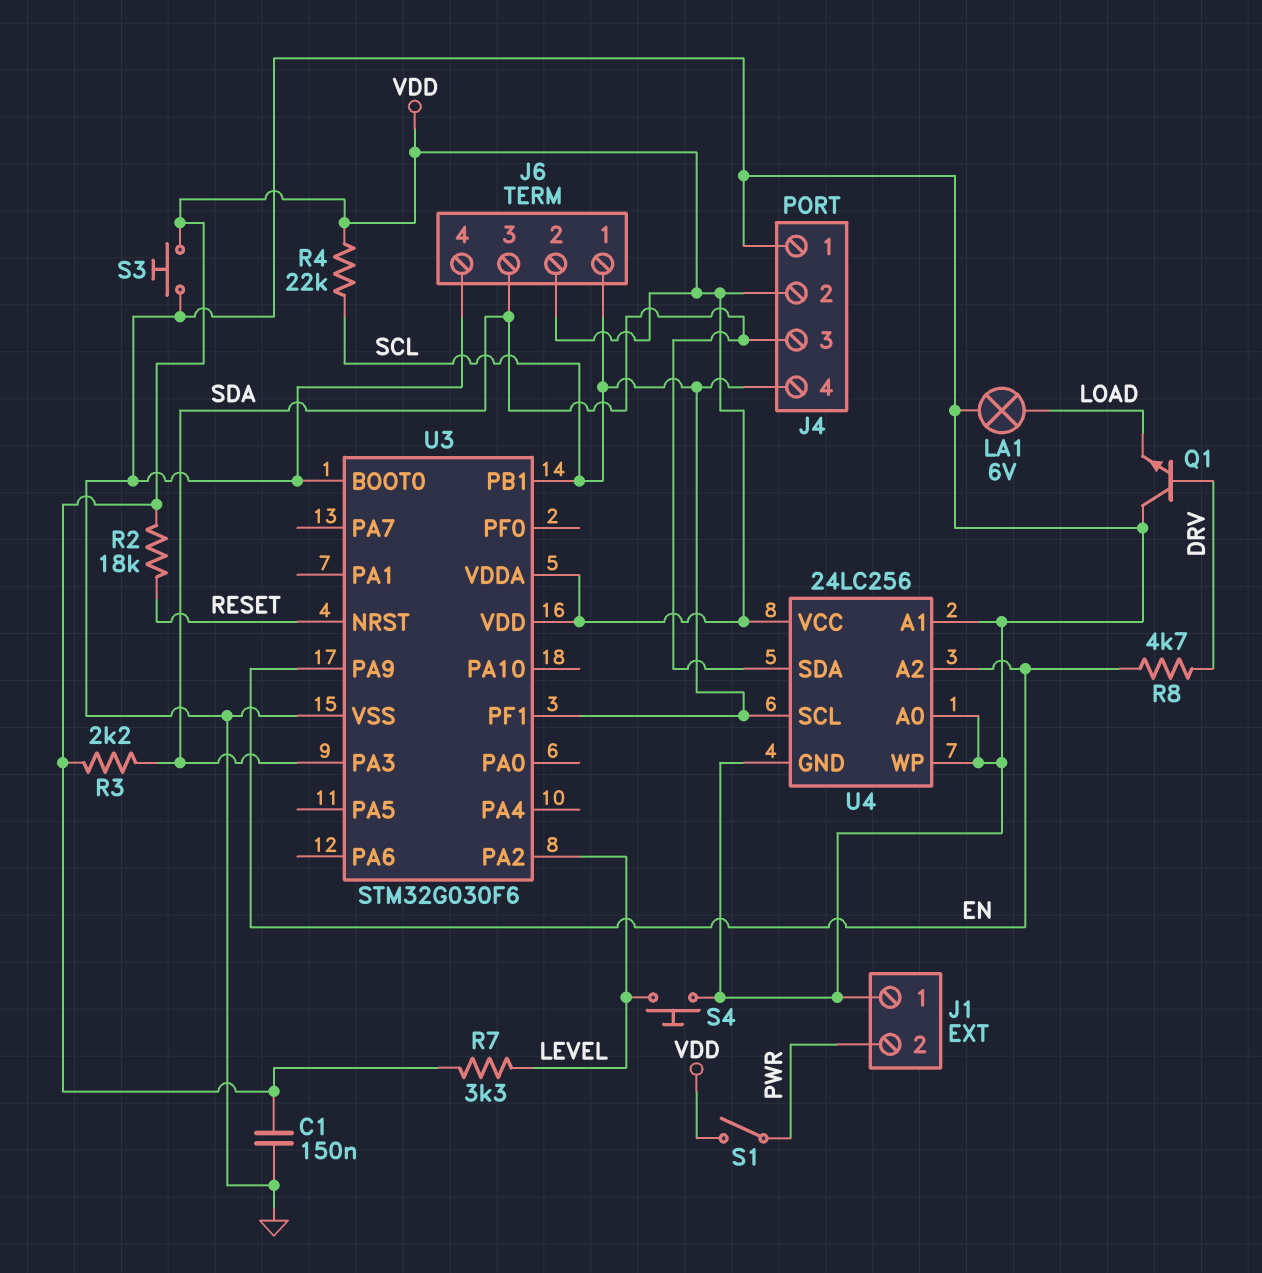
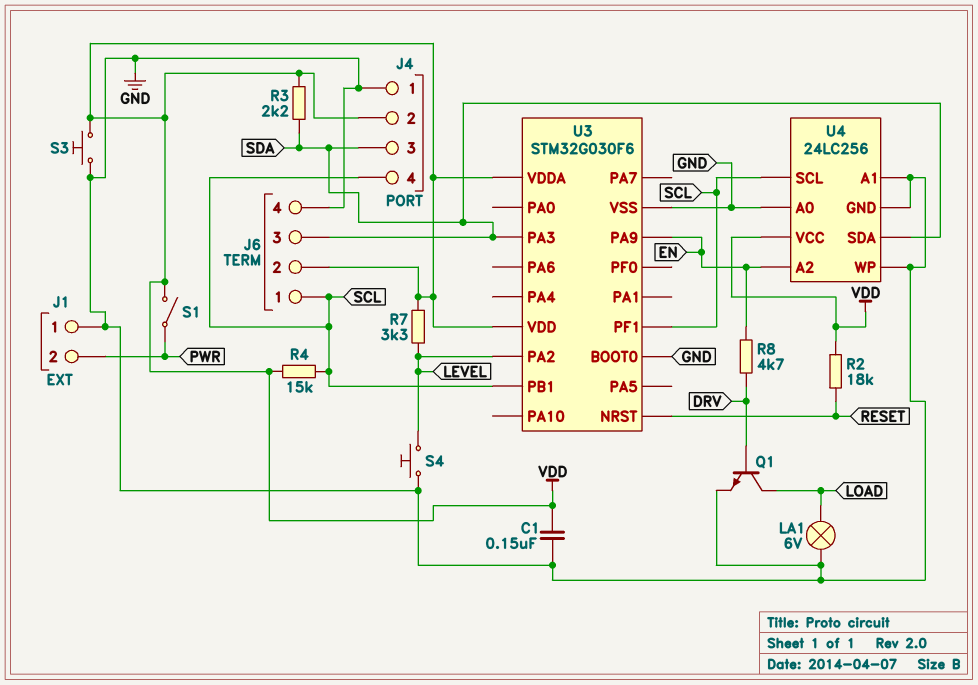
Q1: NPN (B DRV, C GND, E LOAD) -> NPN (B DRV, C LOAD, E GND)
R4: 22k (SCL, VDD) -> 15k (SCL, VDD)

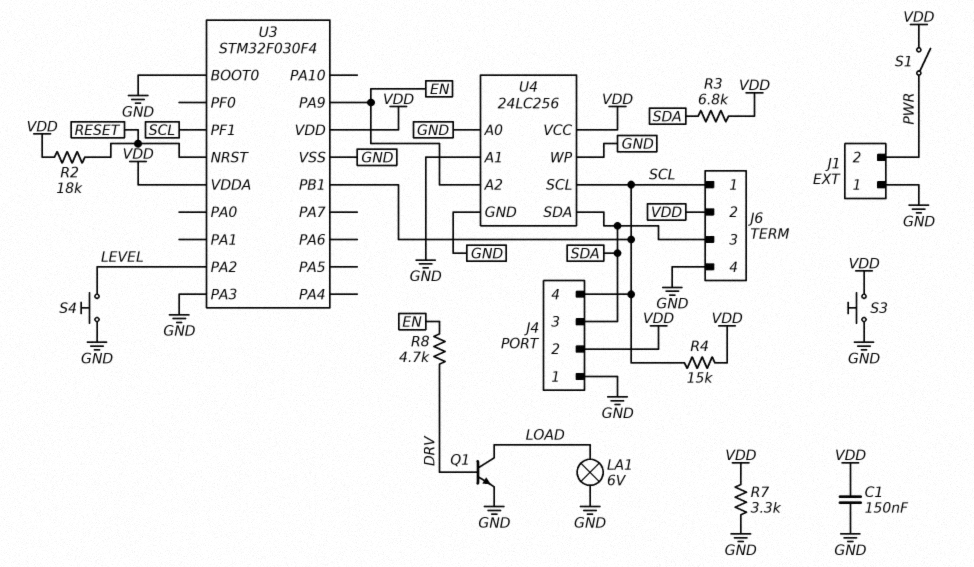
R3: 2.2k (SDA, VDD) -> 6.8k (SDA, VDD)
R7: 3.3k (LEVEL, VDD) -> 3.3k (GND, VDD)
U3: STM32G030F6 -> STM32F030F4
U3 pin PA3: SDA -> GND

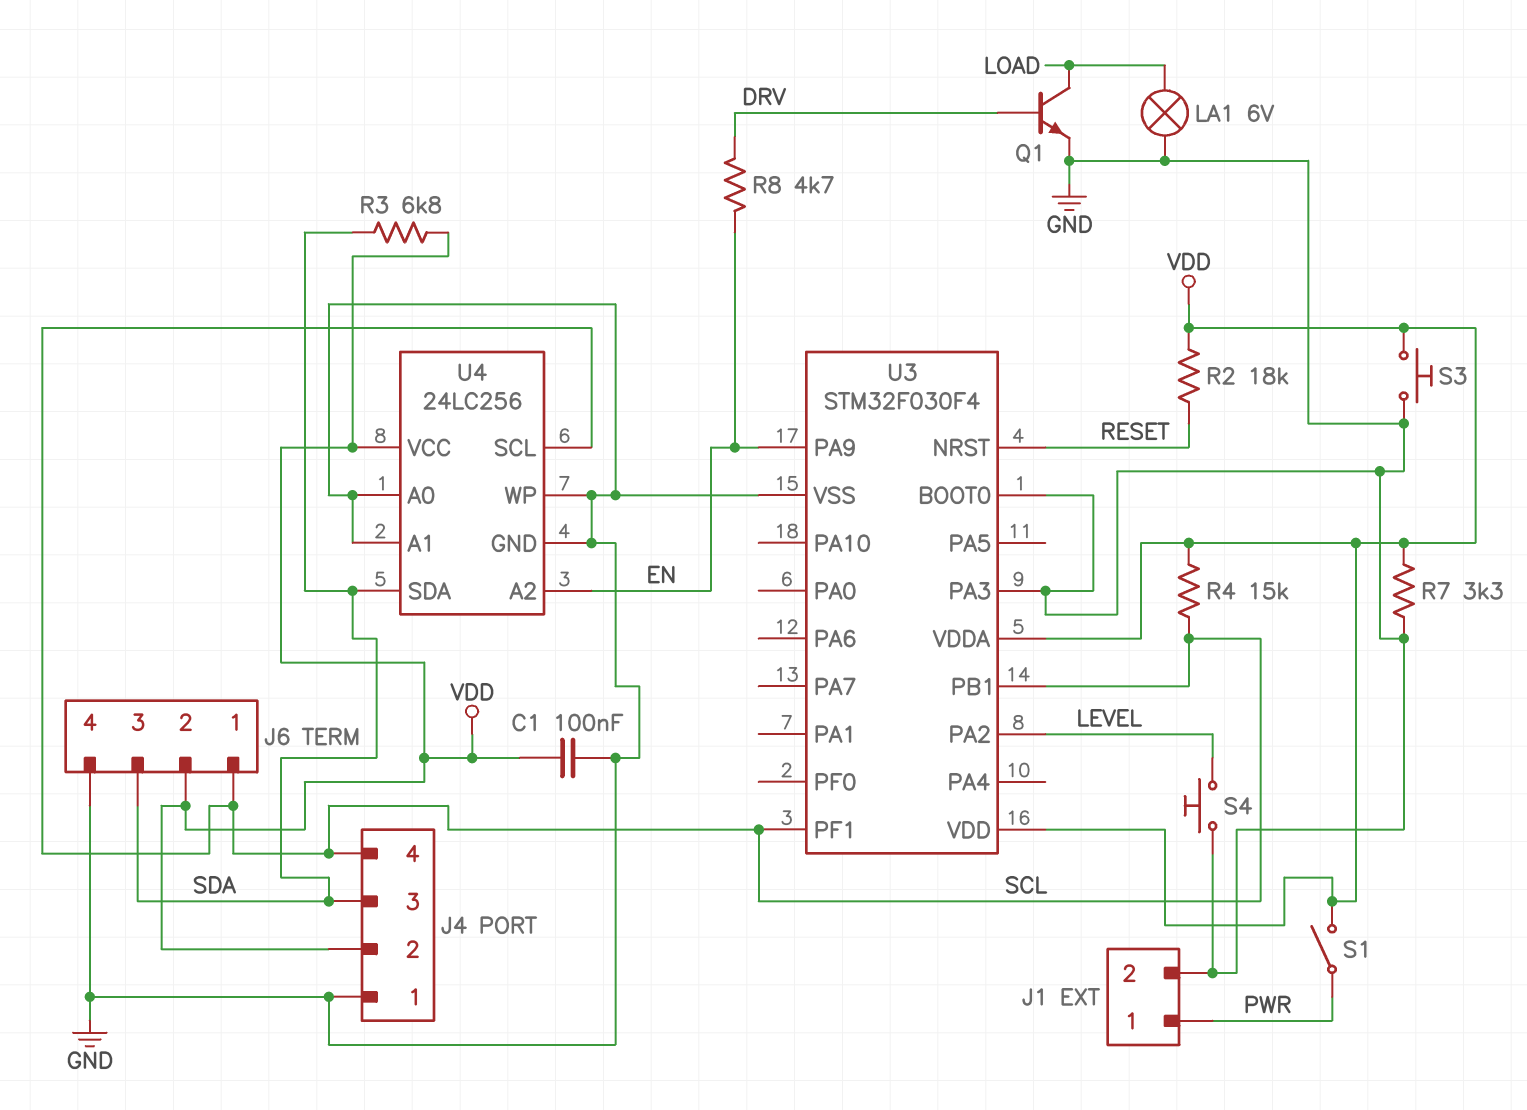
C1: 150nF (GND, VDD) -> 100nF (GND, VDD)
J1 pin 1: GND -> PWR
J1 pin 2: PWR -> GND

